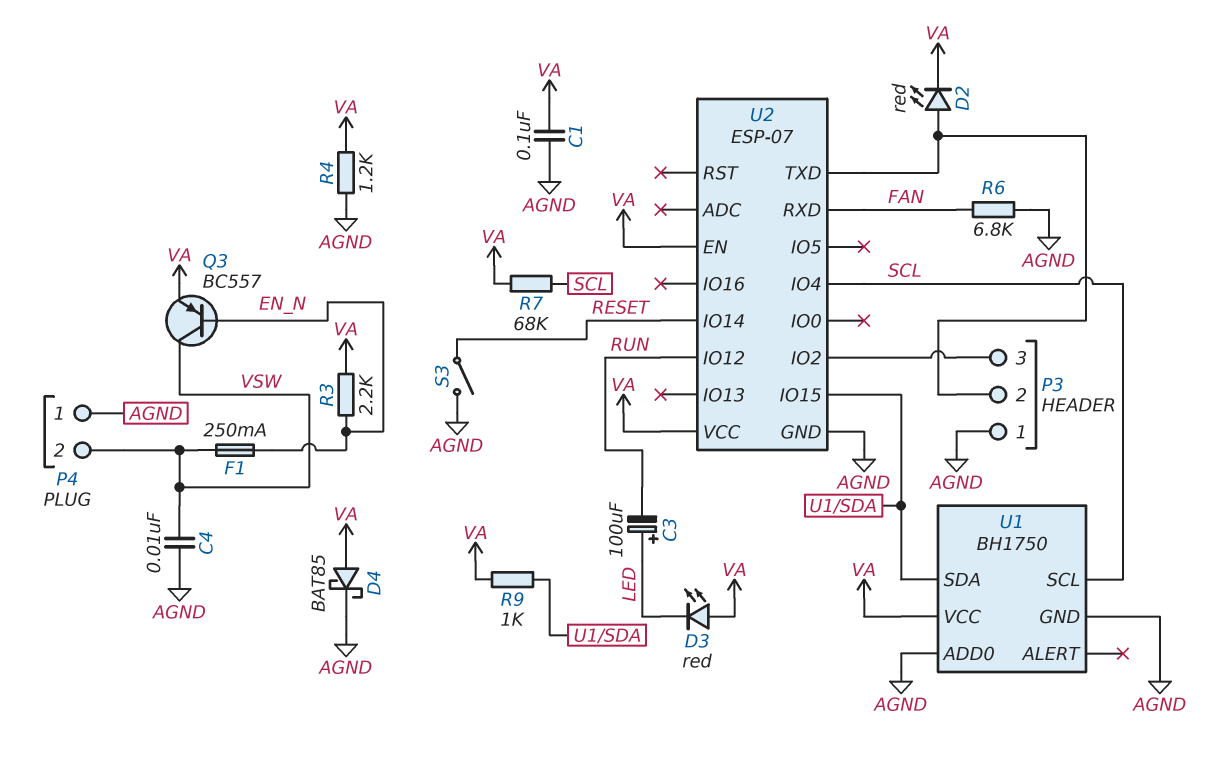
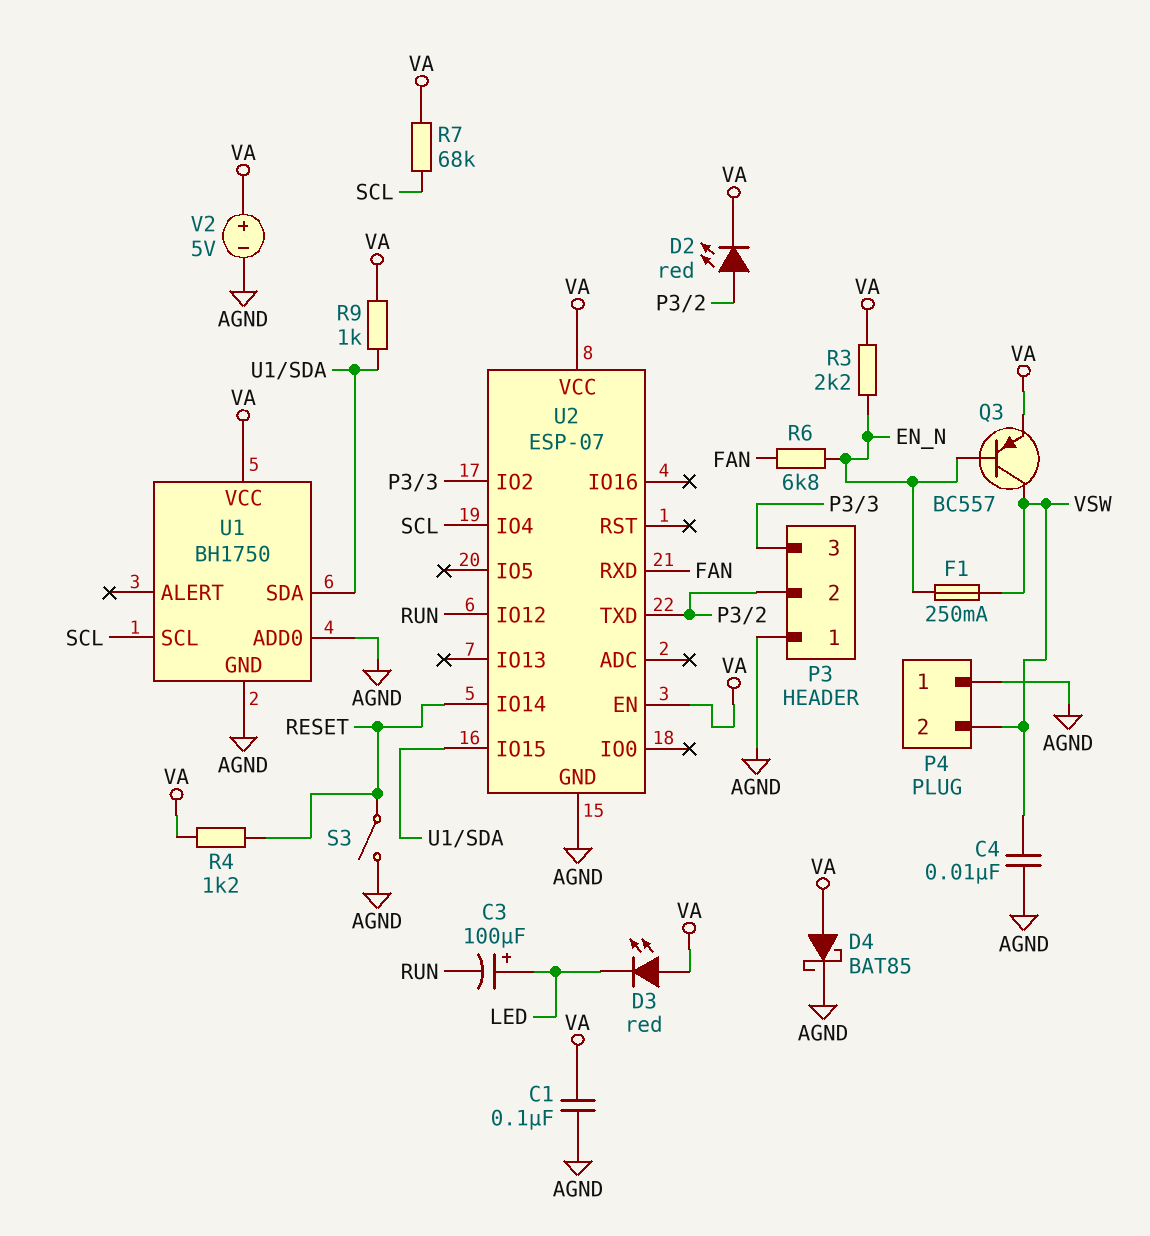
R4: 1.2k (AGND, VA) -> 1.2k (RESET, VA)
R6: 6.8k (AGND, FAN) -> 6.8k (EN_N, FAN)
V2: none -> 5V (plus VA, minus AGND)

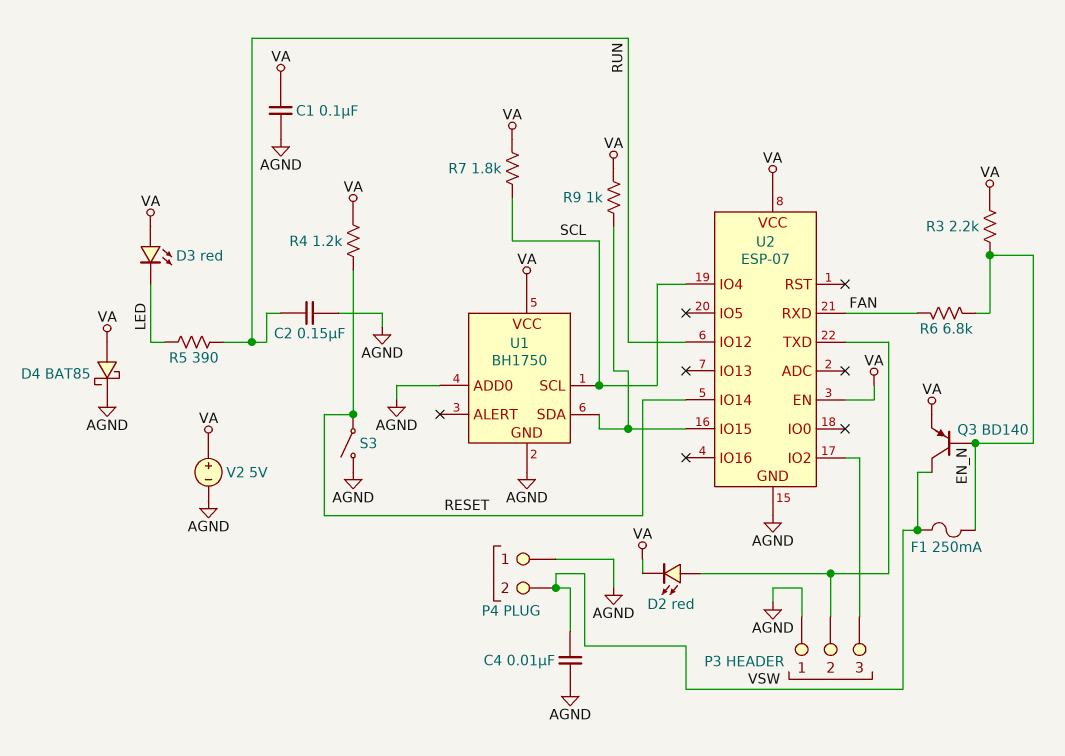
C2: none -> 150nF (AGND, RUN)
C3: 100uF (plus LED, minus RUN) -> none
Q3: PNP BC557 (B EN_N, C VSW, E VA) -> PNP BD140 (B EN_N, C VSW, E VA)
R5: none -> 390 (LED, RUN)
R7: 68k (SCL, VA) -> 1.8k (SCL, VA)

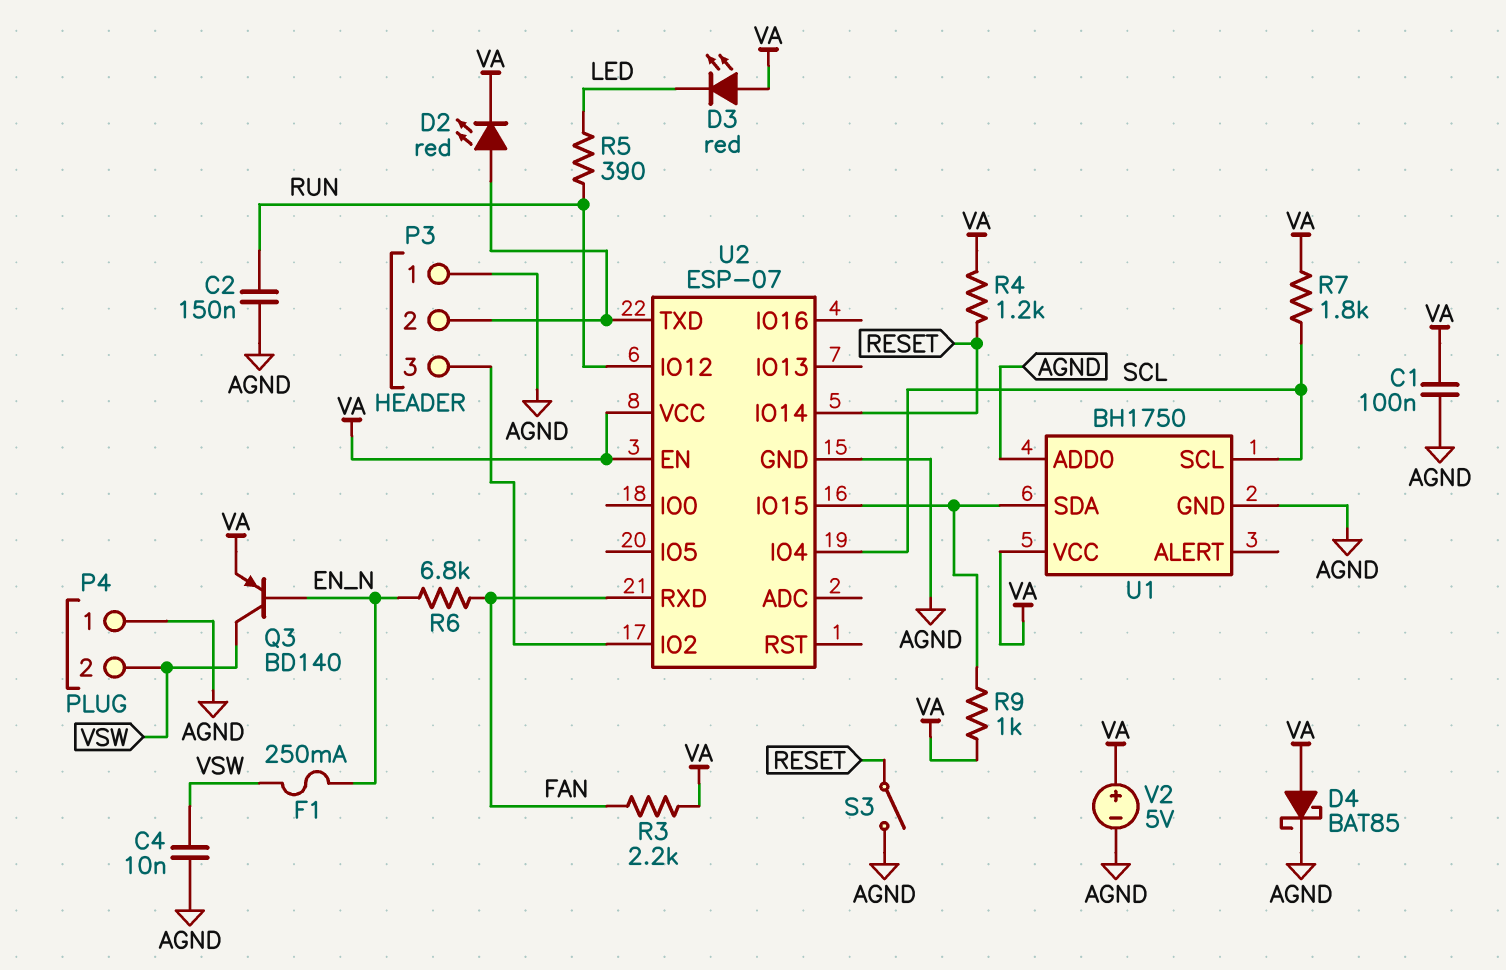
R3: 2.2k (EN_N, VA) -> 2.2k (FAN, VA)

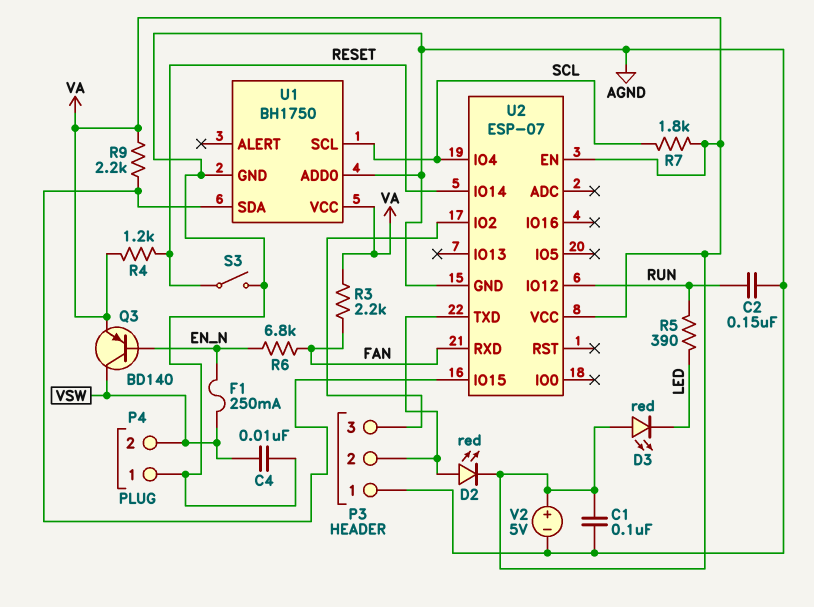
D4: schottky BAT85 (A VA, K AGND) -> none
R9: 1k (U1/SDA, VA) -> 2.2k (U1/SDA, VA)

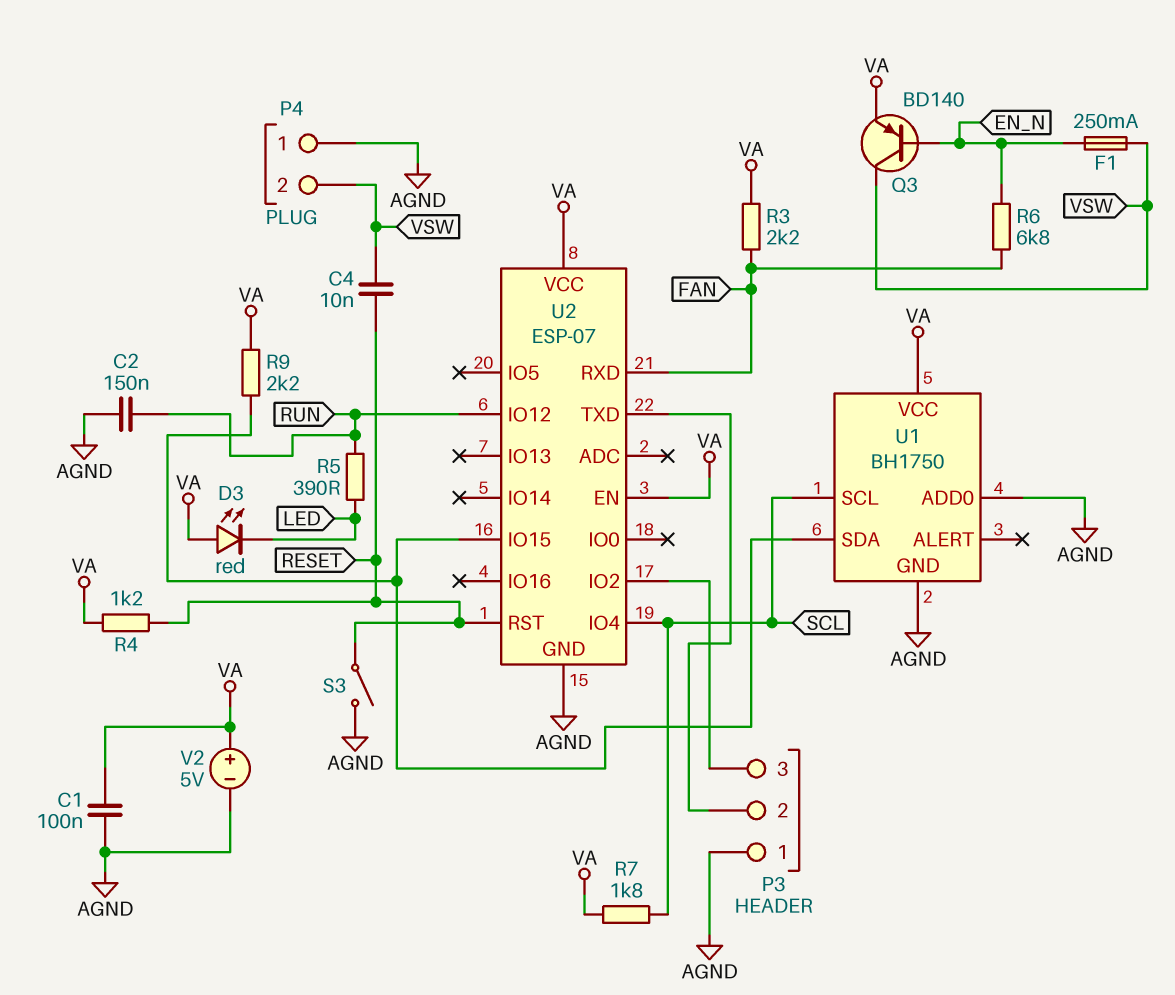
C4: 10nF (AGND, VSW) -> 10nF (RESET, VSW)
D2: LED red (A P3/2, K VA) -> none
U2 pin IO14: RESET -> none
U2 pin RST: none -> RESET

